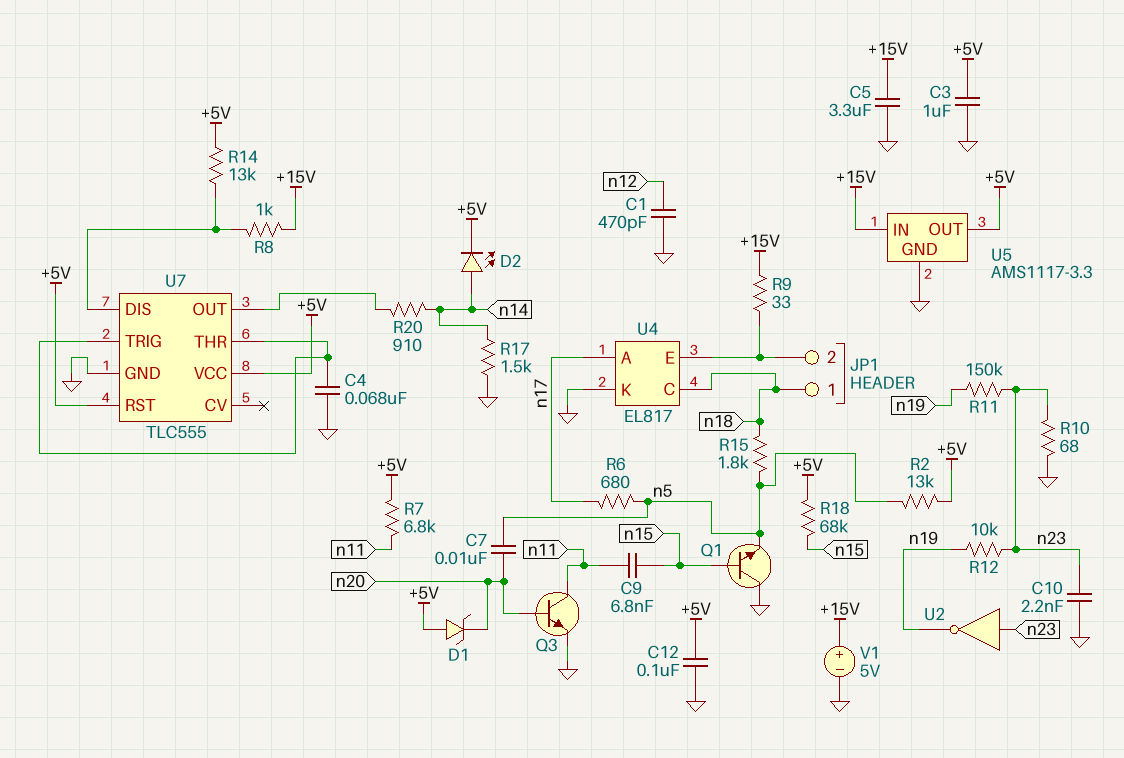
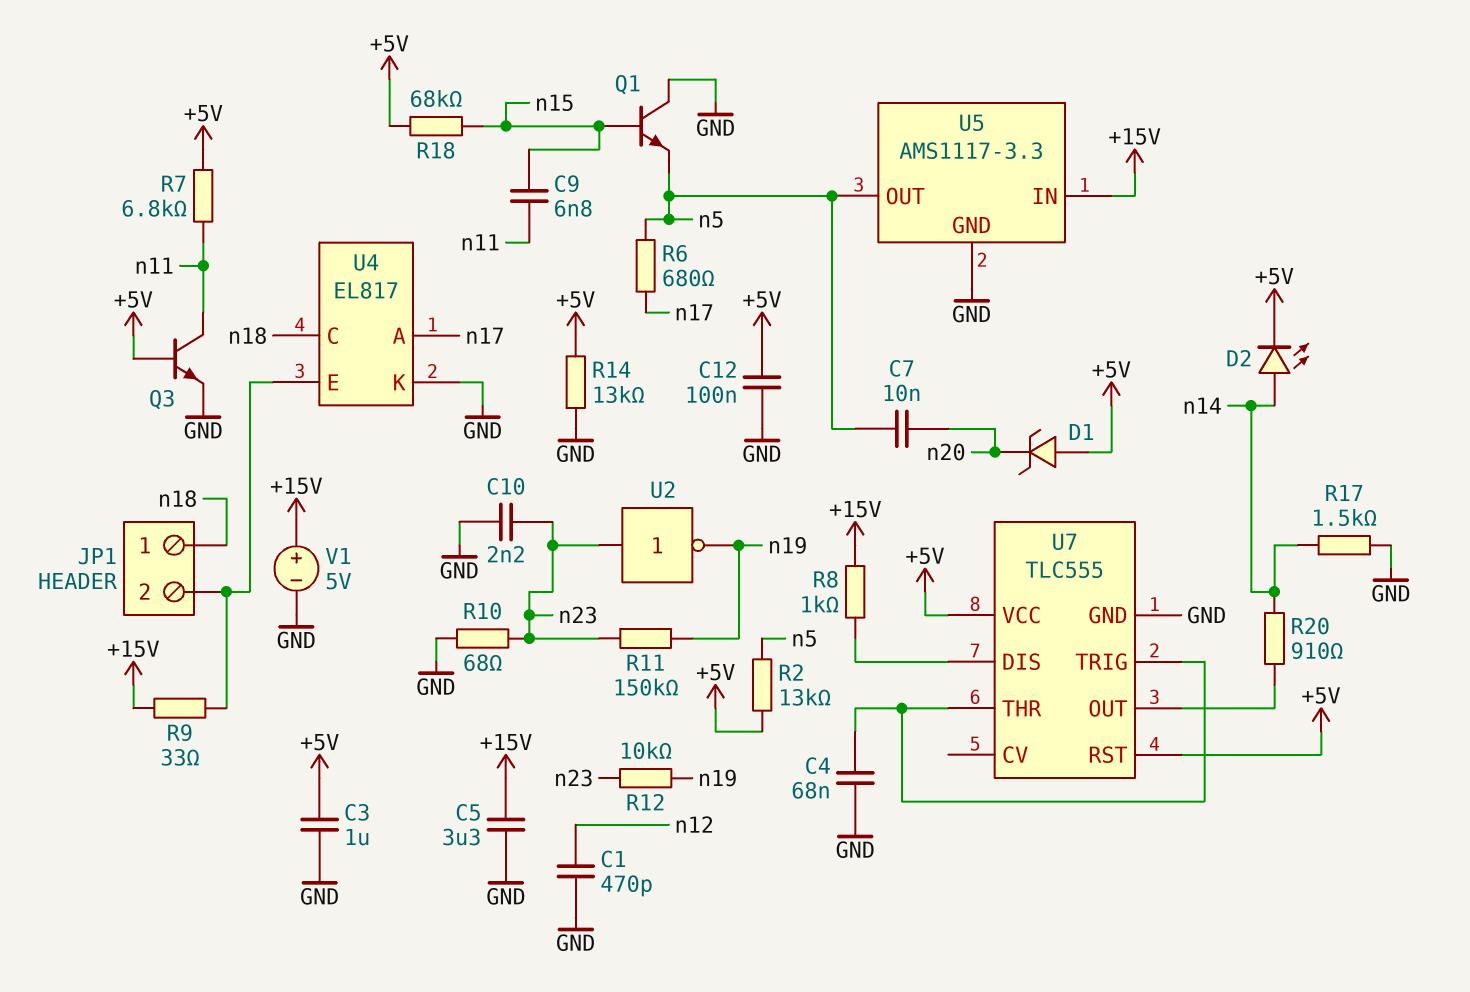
Q3: NPN (B n20, C n11, E GND) -> NPN (B +5V, C n11, E GND)
R14: 13k (+5V, U7/DIS) -> 13k (+5V, GND)
R15: 1.8k (n5, n18) -> none
U5 pin OUT: +5V -> n5

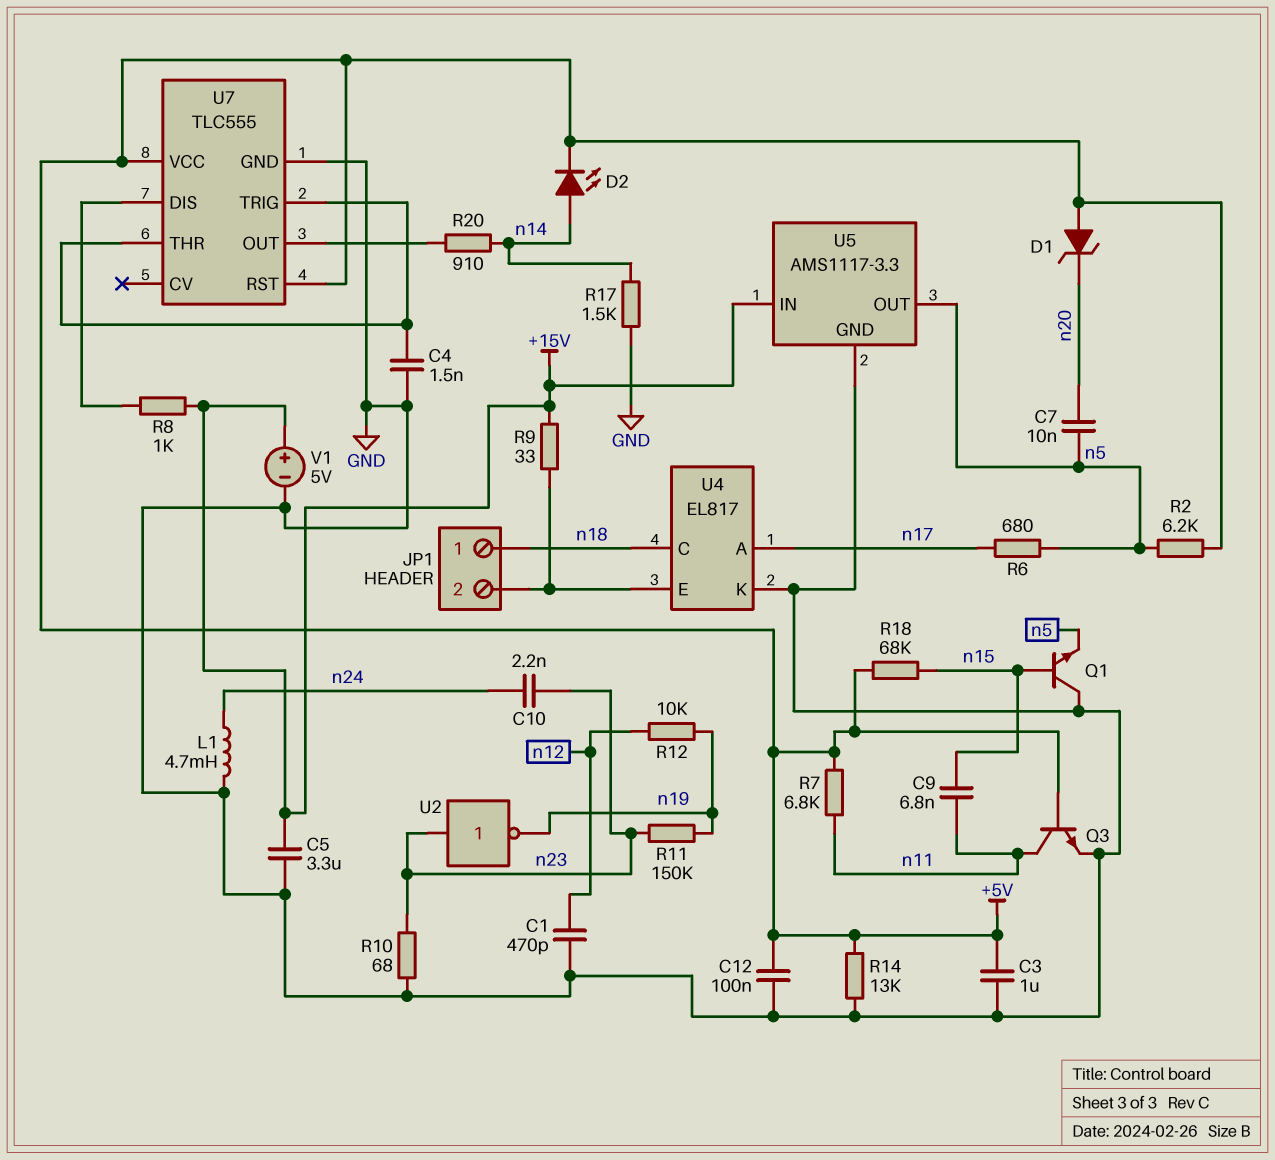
C4: 68nF (GND, U7/THR) -> 1.5nF (GND, U7/THR)
C10: 2.2nF (GND, n23) -> 2.2nF (n23, n24)
L1: none -> 4.7mH (GND, n24)
R2: 13k (+5V, n5) -> 6.2k (+5V, n5)
R12: 10k (n19, n23) -> 10k (n12, n19)

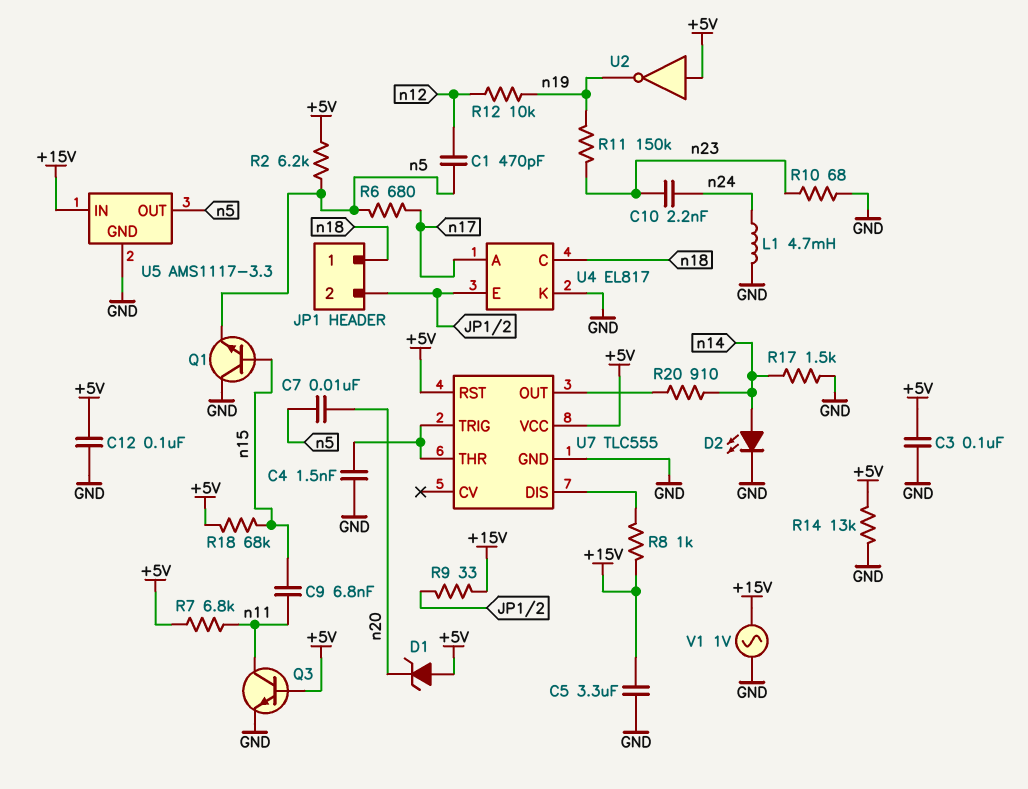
C1: 470pF (GND, n12) -> 470pF (n5, n12)
C3: 1uF (+5V, GND) -> 100nF (+5V, GND)
D2: LED (A n14, K +5V) -> LED (A n14, K GND)
U2: NOT (in n23, out n19) -> NOT (in +5V, out n19)
V1: 5V (plus +15V, minus GND) -> AC 1V (+15V, GND)

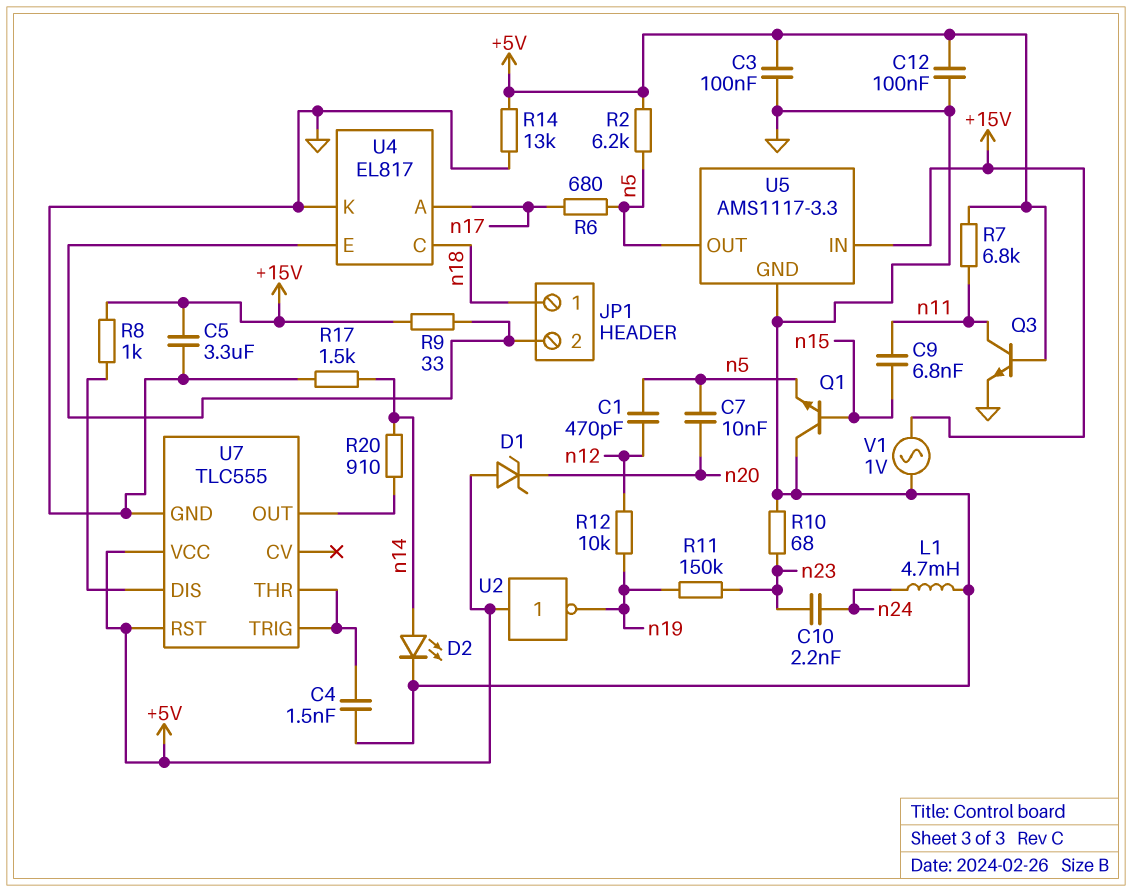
R18: 68k (+5V, n15) -> none

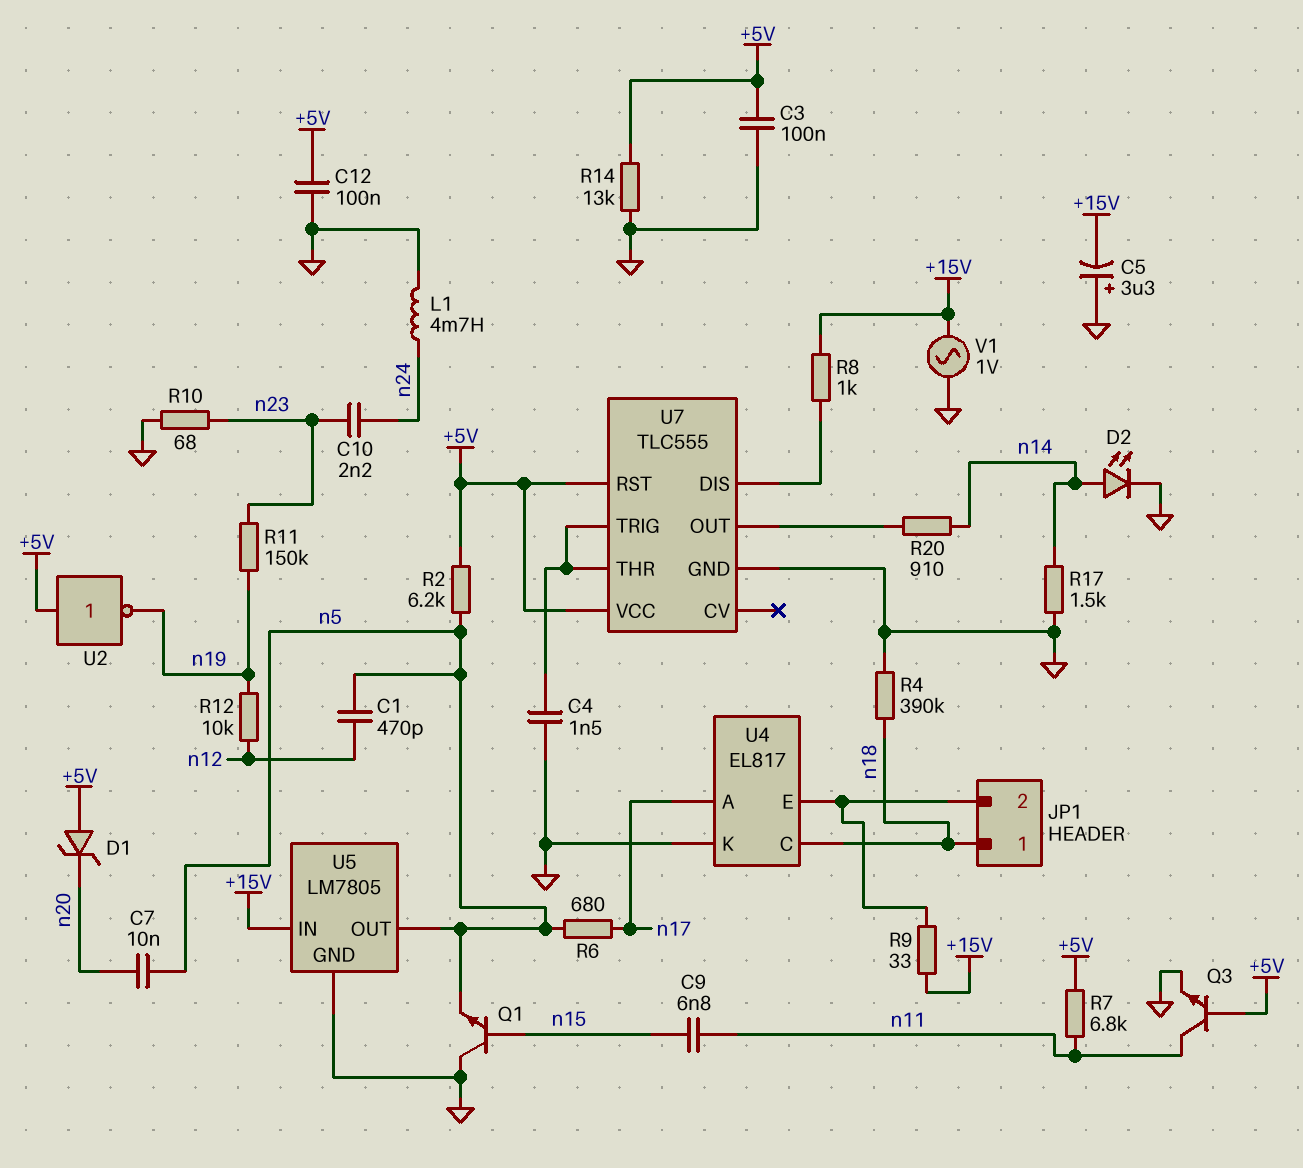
C5: 3.3uF (+15V, GND) -> 3.3uF (plus GND, minus +15V)
R4: none -> 390k (GND, n18)
U5: AMS1117-3.3 -> LM7805

